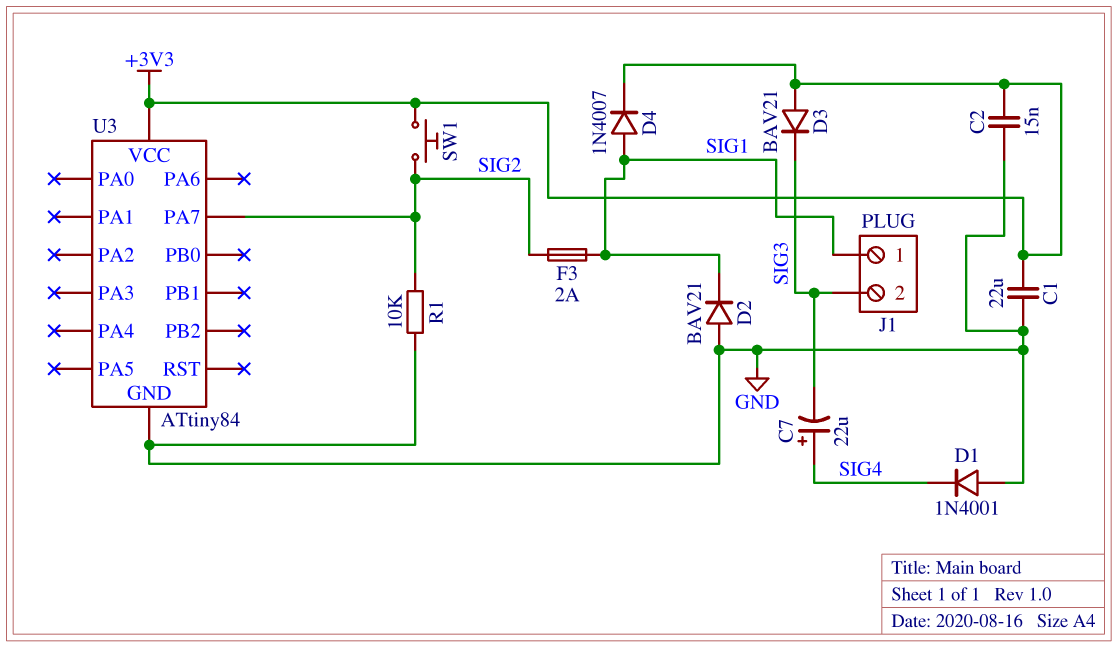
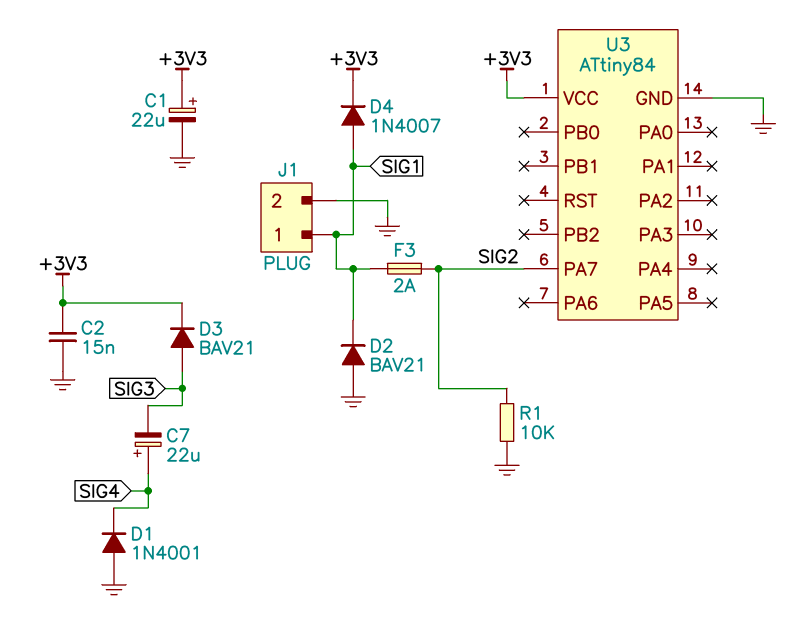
C1: 22uF (+3V3, GND) -> 22uF (plus +3V3, minus GND)
D3: diode BAV21 (A +3V3, K SIG3) -> diode BAV21 (A SIG3, K +3V3)
J1 pin 2: SIG3 -> GND
SW1: button (+3V3, SIG2) -> none

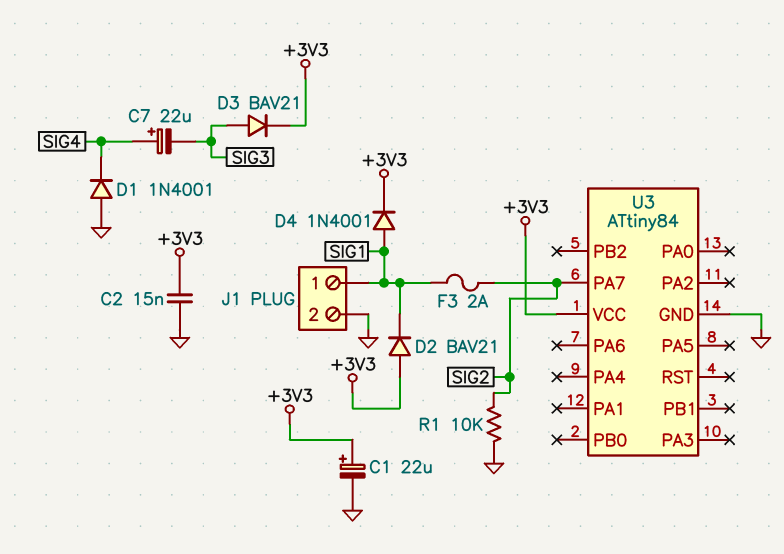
D2: diode BAV21 (A GND, K SIG1) -> diode BAV21 (A +3V3, K SIG1)
D4: diode 1N4007 (A SIG1, K +3V3) -> diode 1N4001 (A SIG1, K +3V3)

